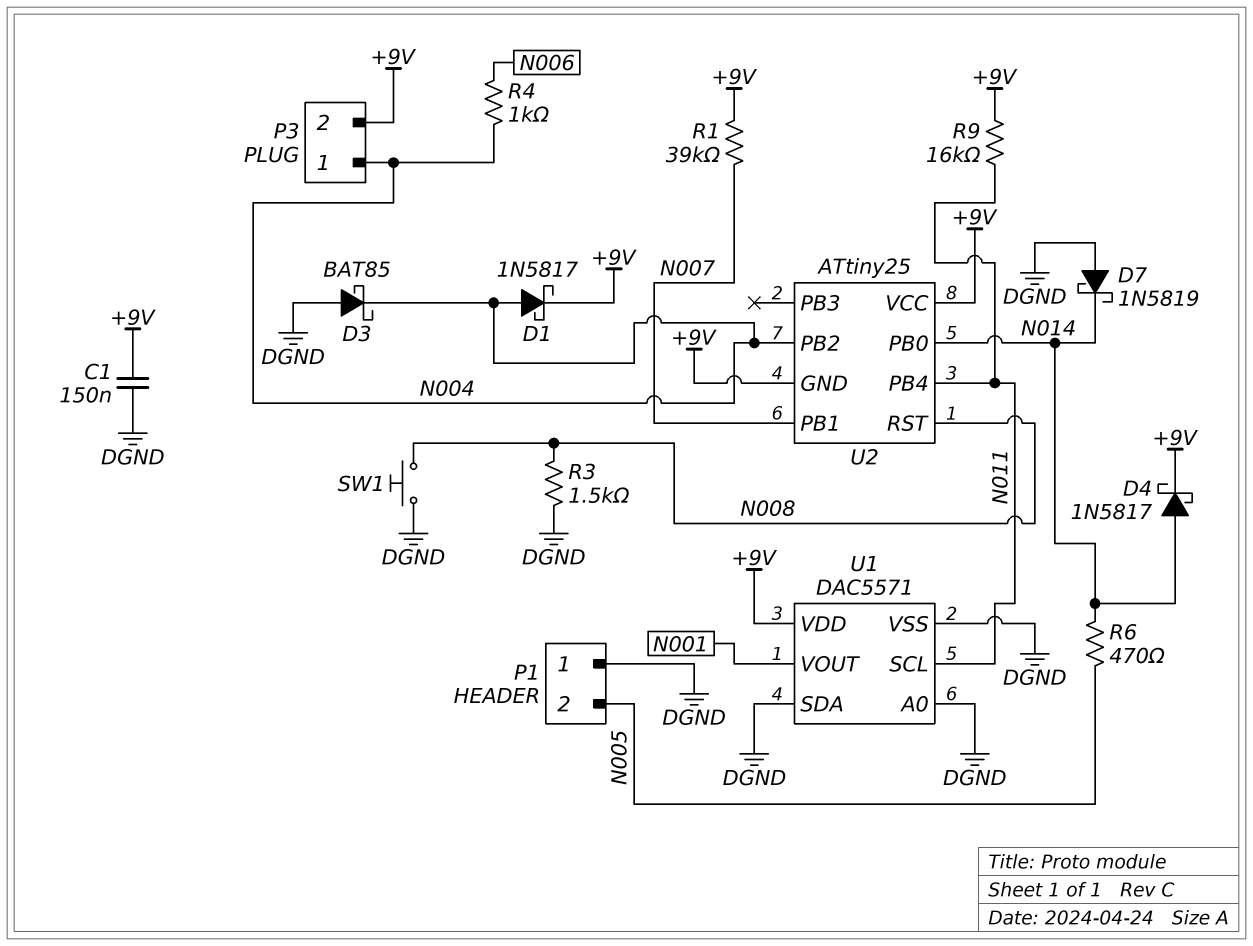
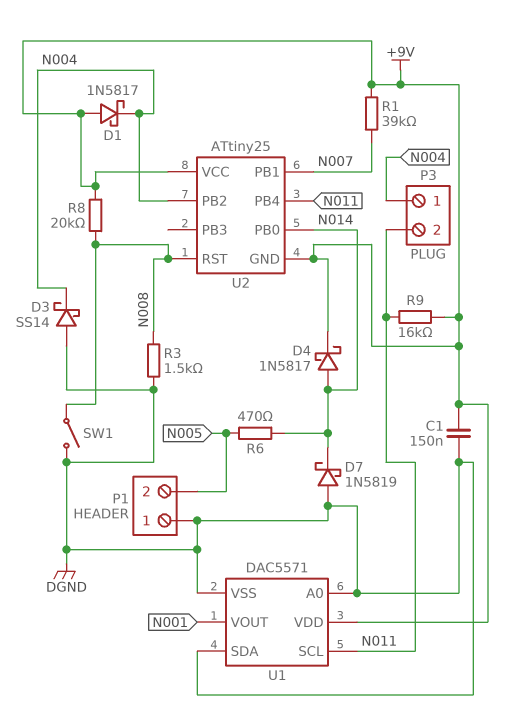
D1: schottky 1N5817 (A N004, K +9V) -> schottky 1N5817 (A +9V, K N004)
D3: schottky BAT85 (A DGND, K N004) -> schottky SS14 (A DGND, K N004)
P3 pin 2: +9V -> N011
R4: 1k (N004, N006) -> none
R8: none -> 20k (+9V, N008)
SW1: button (DGND, N008) -> switch (DGND, N008)

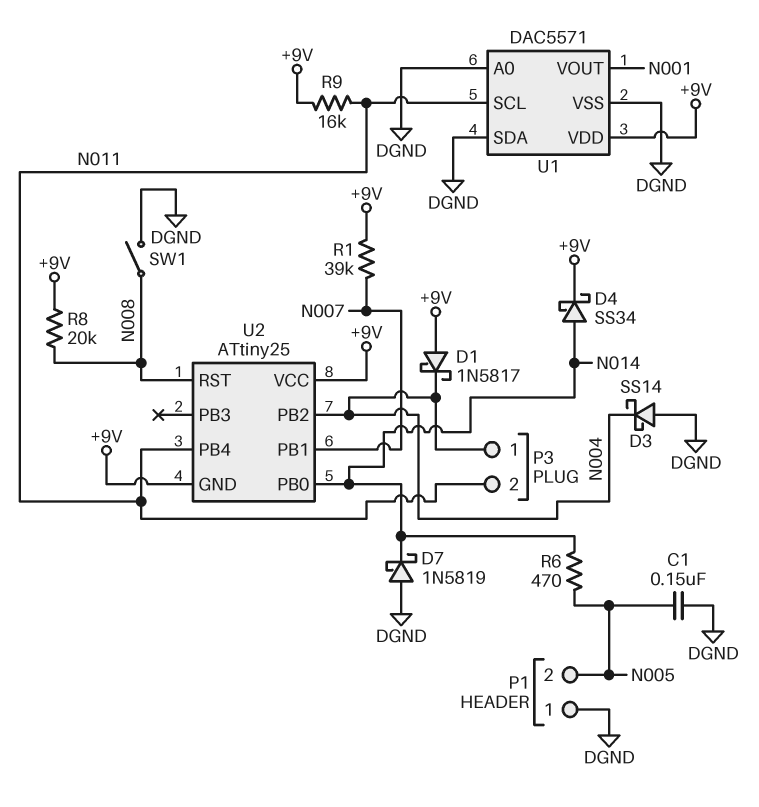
C1: 150nF (+9V, DGND) -> 150nF (DGND, N005)
D4: schottky 1N5817 (A N014, K +9V) -> schottky SS34 (A N014, K +9V)
R3: 1.5k (DGND, N008) -> none

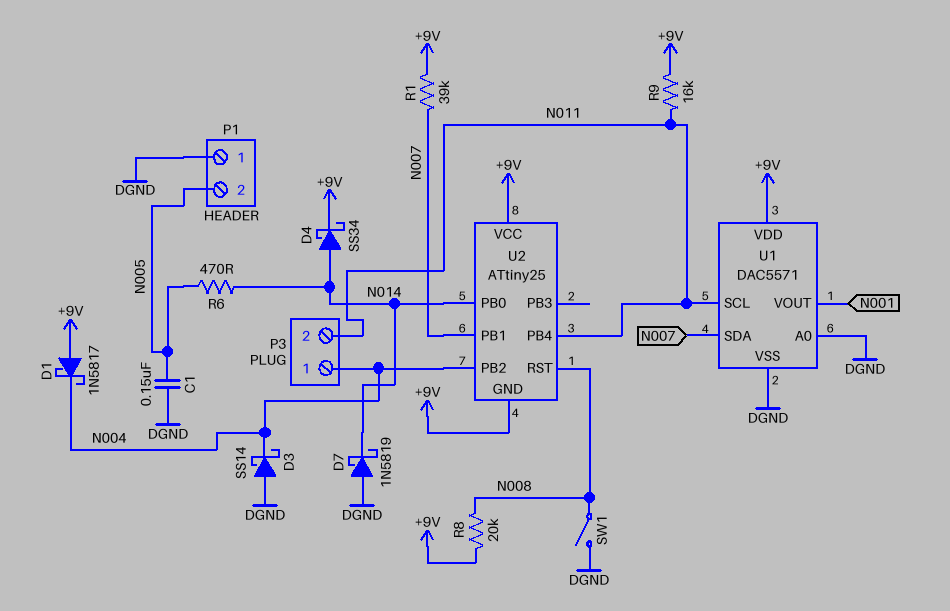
U1 pin SDA: DGND -> N007

